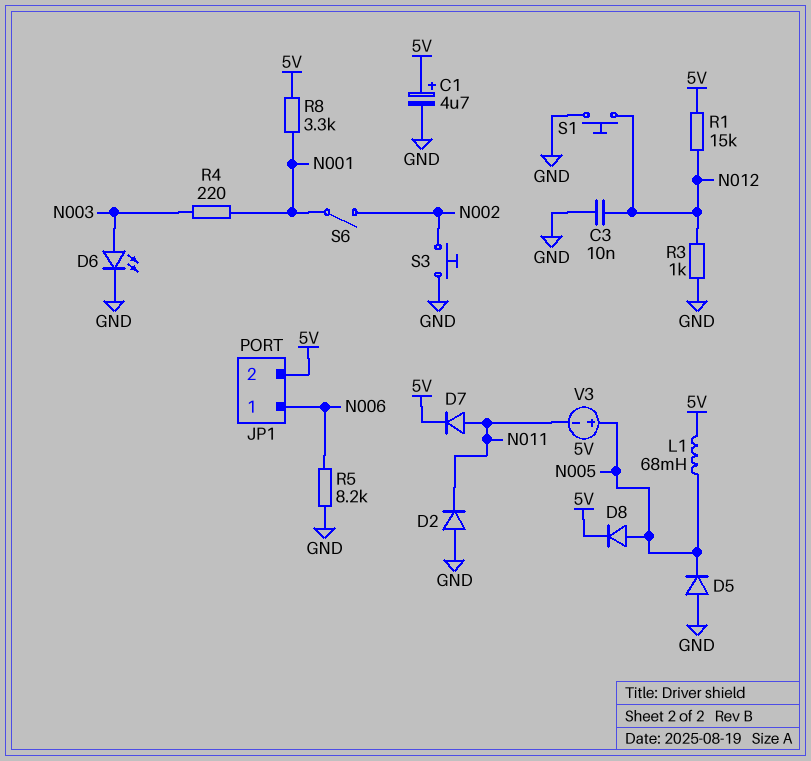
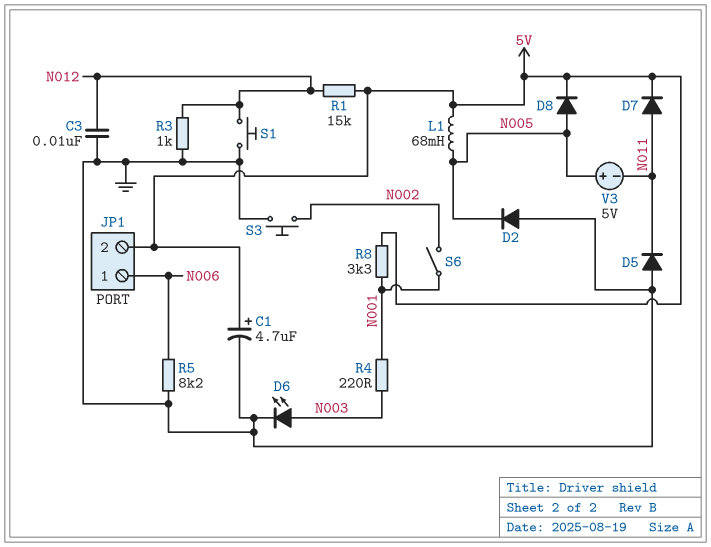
D2: diode (A GND, K N011) -> diode (A GND, K N005)
D5: diode (A GND, K N005) -> diode (A GND, K N011)

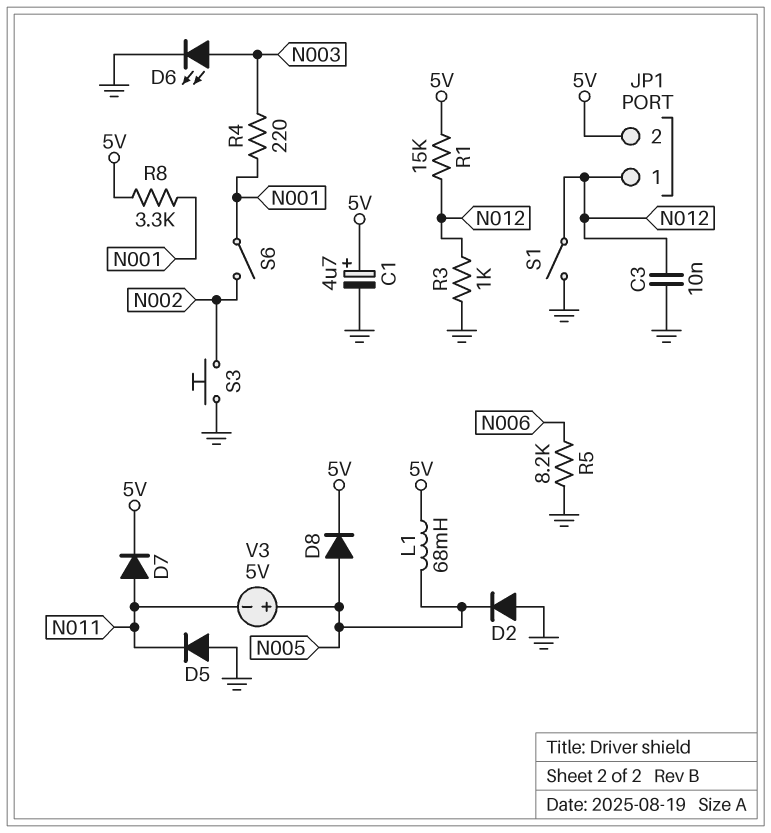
JP1 pin 1: N006 -> N012
S1: button (GND, N012) -> switch (GND, N012)

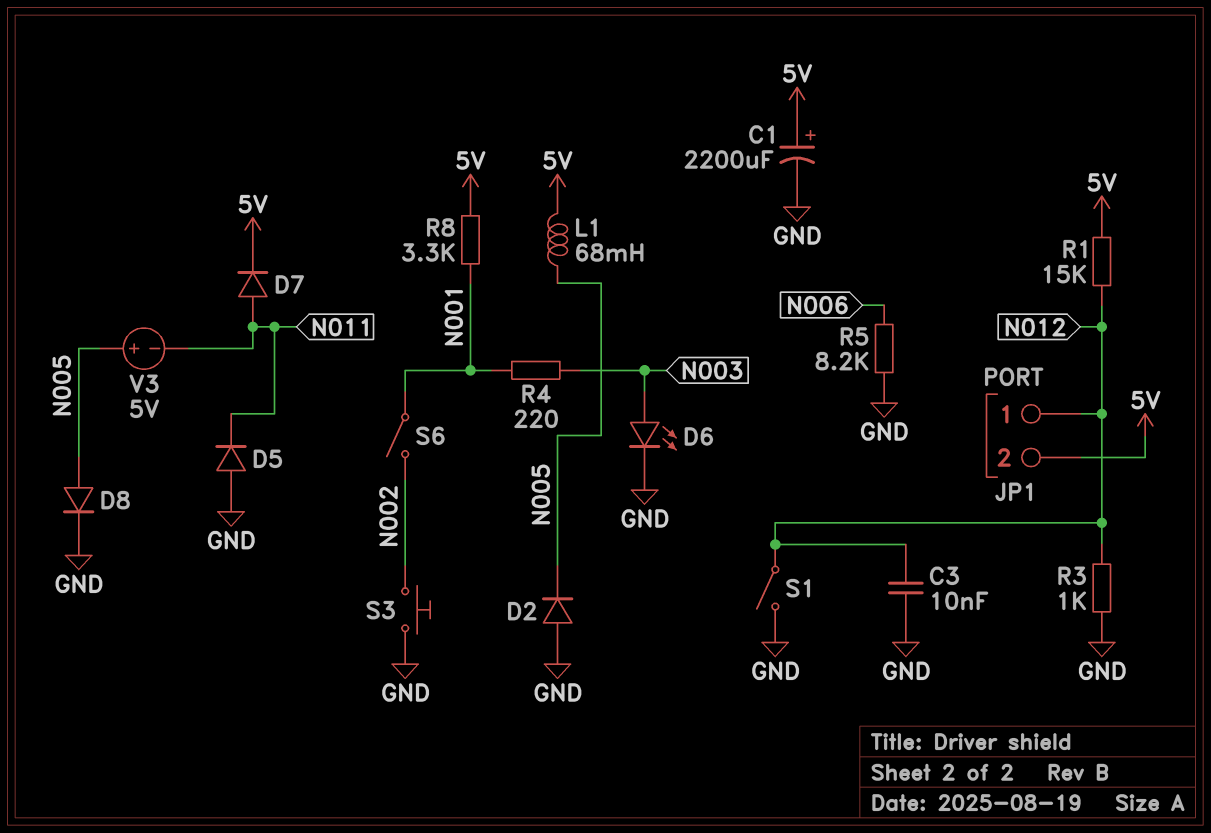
C1: 4.7uF (plus 5V, minus GND) -> 2200uF (plus 5V, minus GND)
D8: diode (A N005, K 5V) -> diode (A N005, K GND)

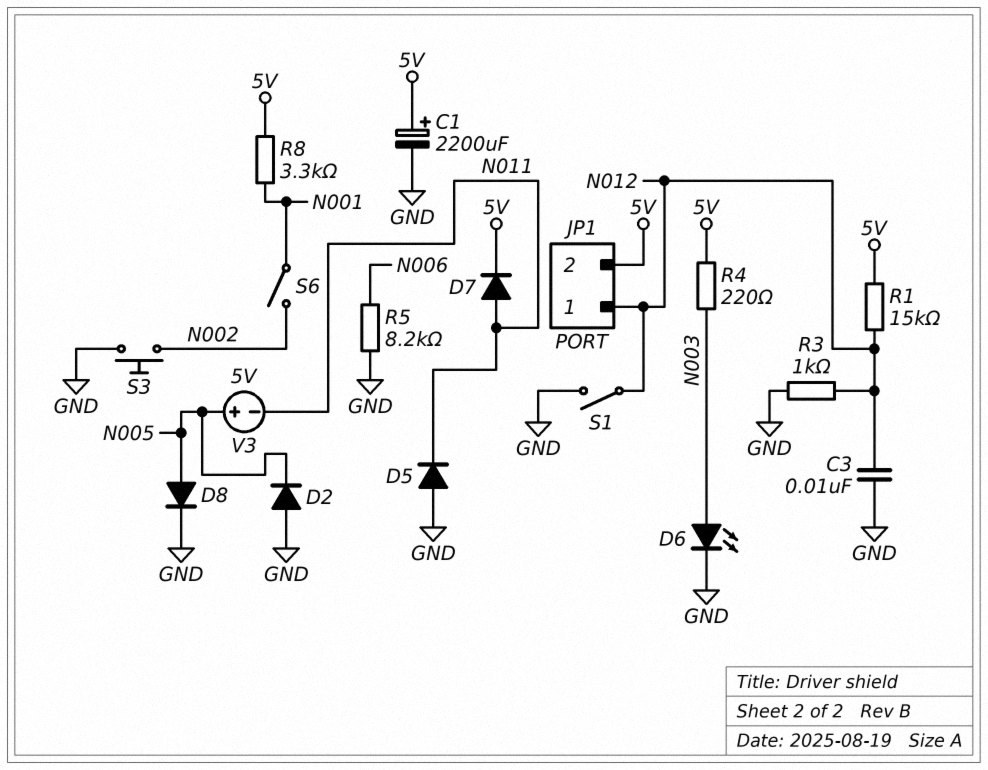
L1: 68mH (5V, N005) -> none
R4: 220 (N001, N003) -> 220 (5V, N003)

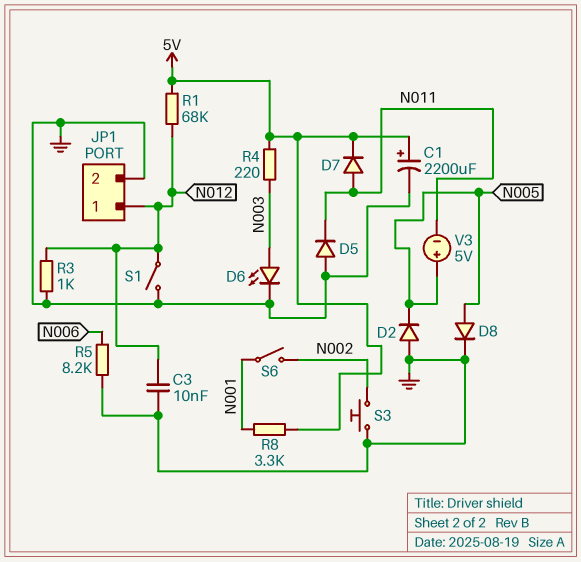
JP1 pin 2: 5V -> GND
R1: 15k (5V, N012) -> 68k (5V, N012)

